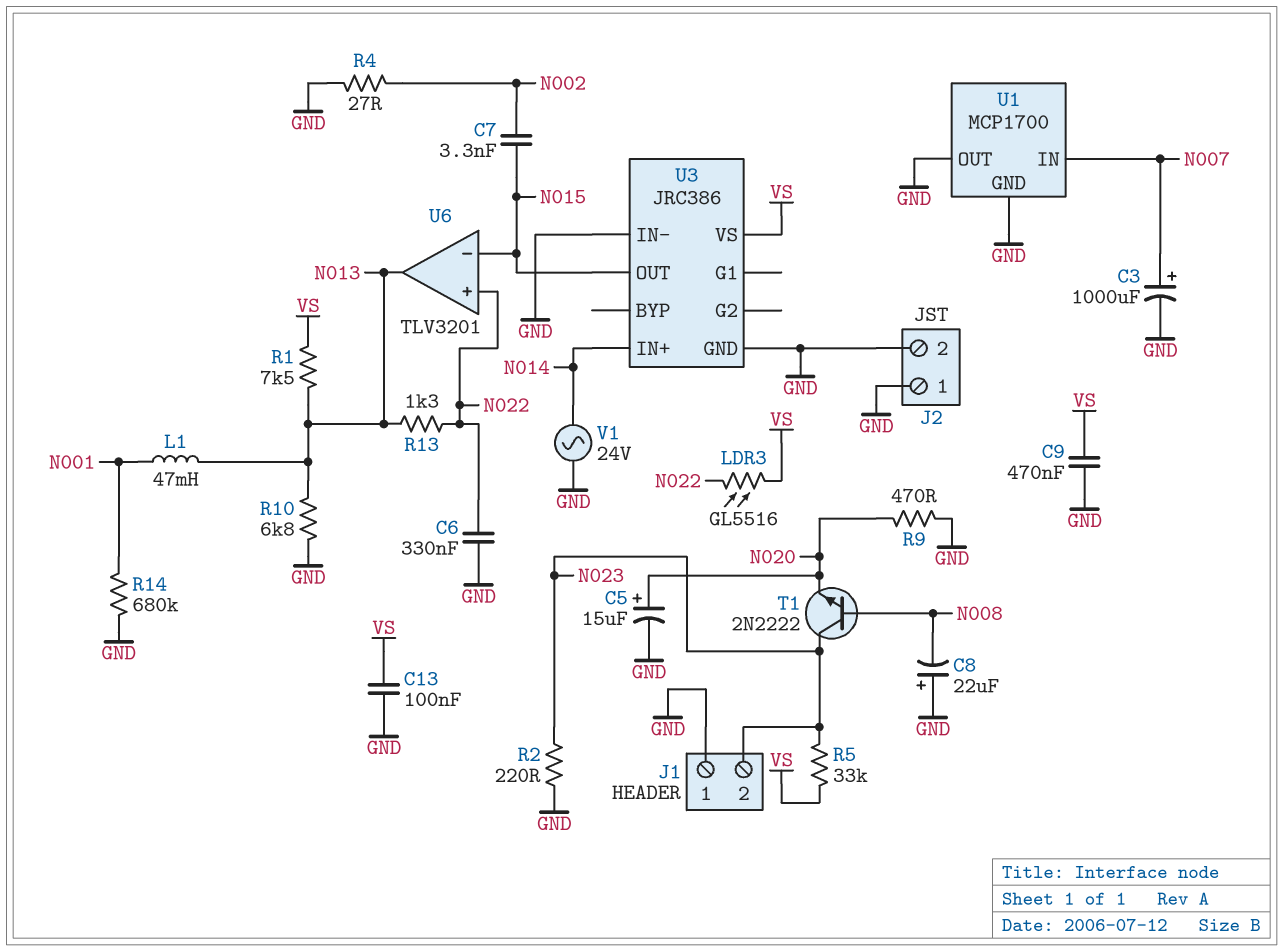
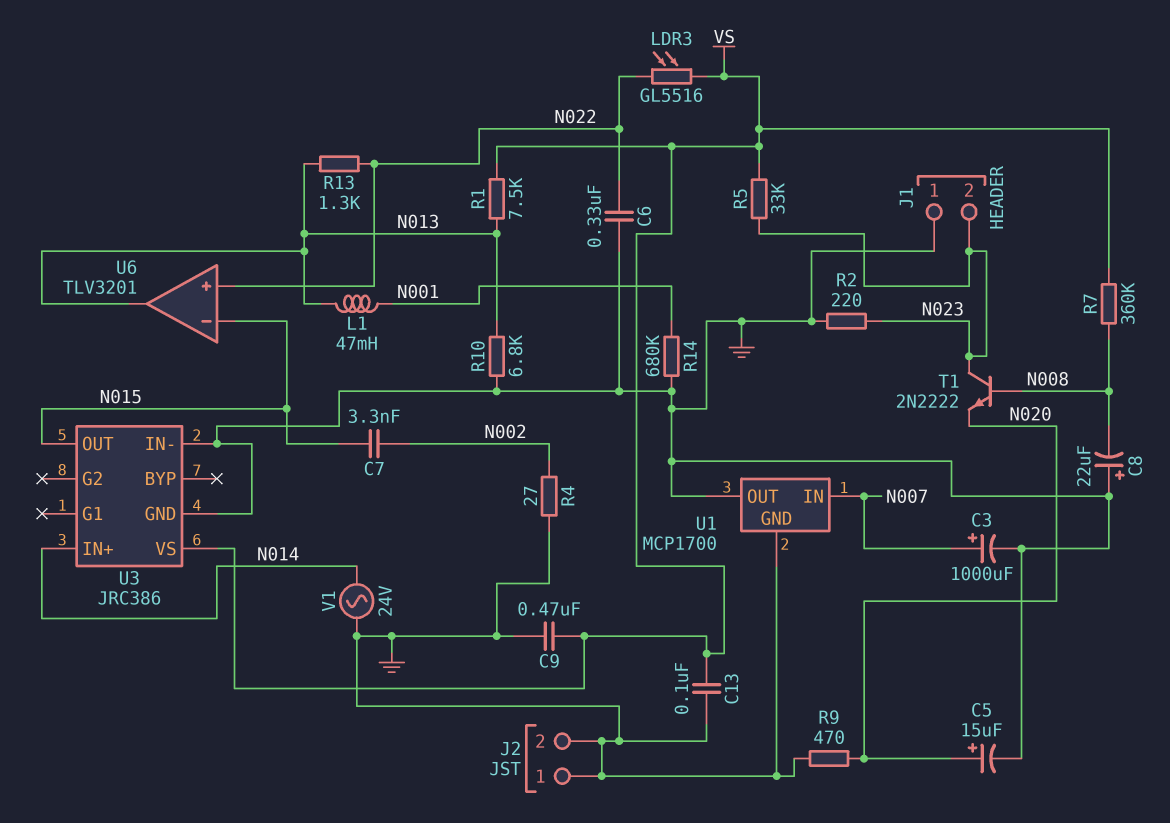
R7: none -> 360k (N008, VS)

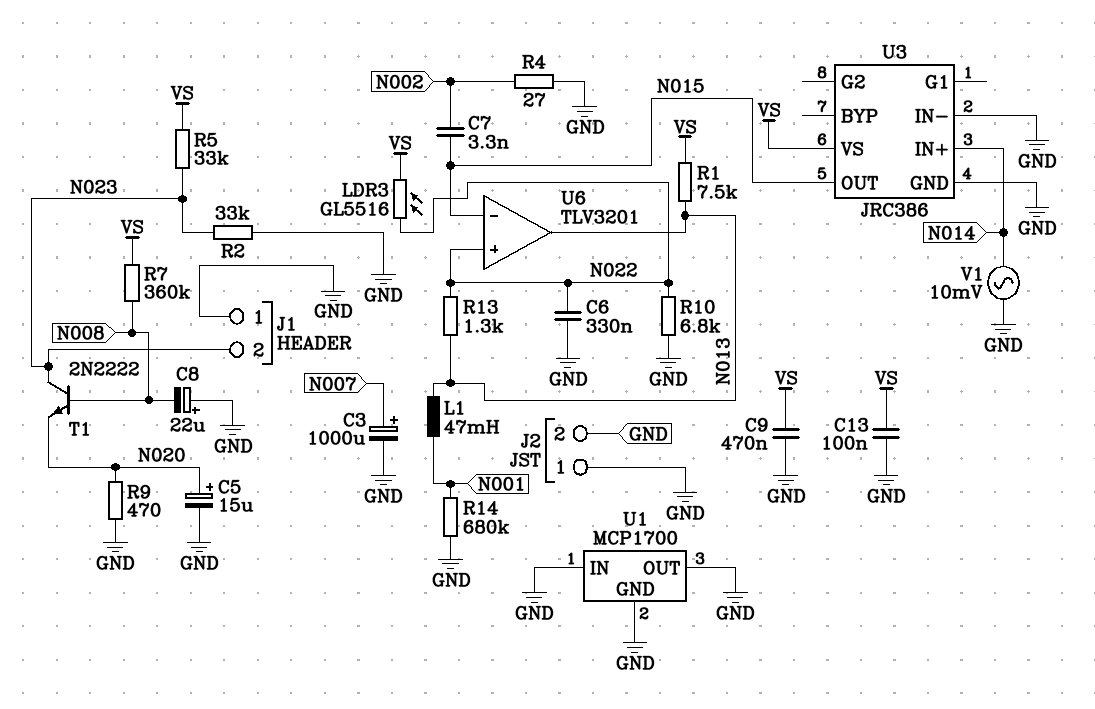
R2: 220 (GND, N023) -> 33k (GND, N023)
R10: 6.8k (GND, N013) -> 6.8k (GND, N022)
U1 pin IN: N007 -> GND
V1: AC 24V (GND, N014) -> AC 10mV (GND, N014)

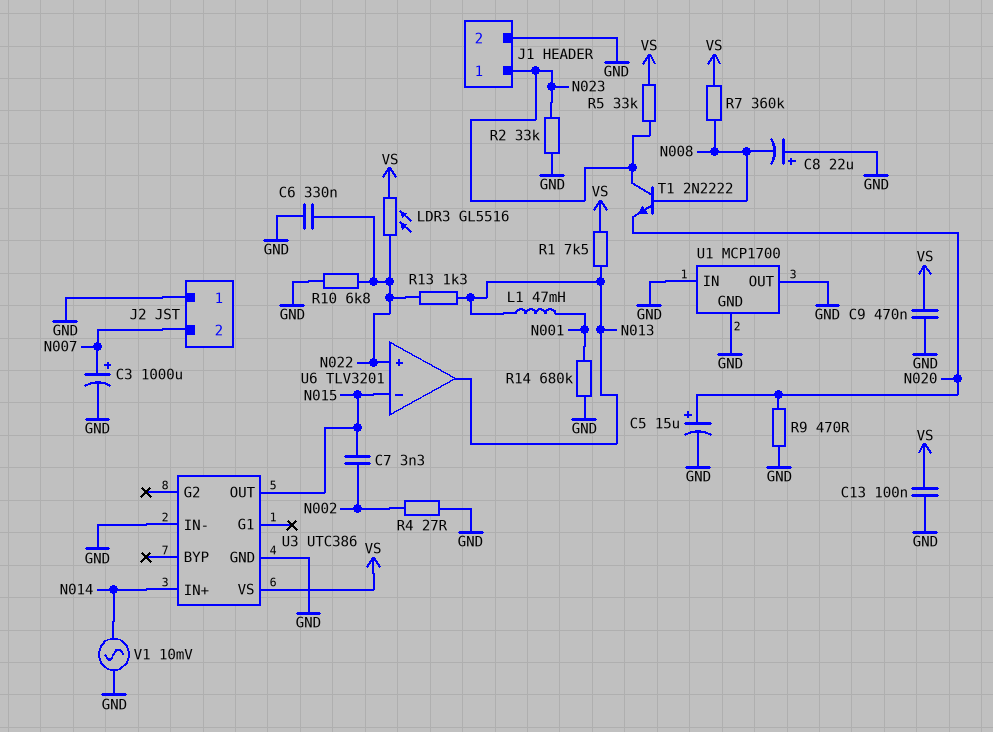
J1 pin 1: GND -> N023
J1 pin 2: N023 -> GND
J2 pin 2: GND -> N007
U3: JRC386 -> UTC386

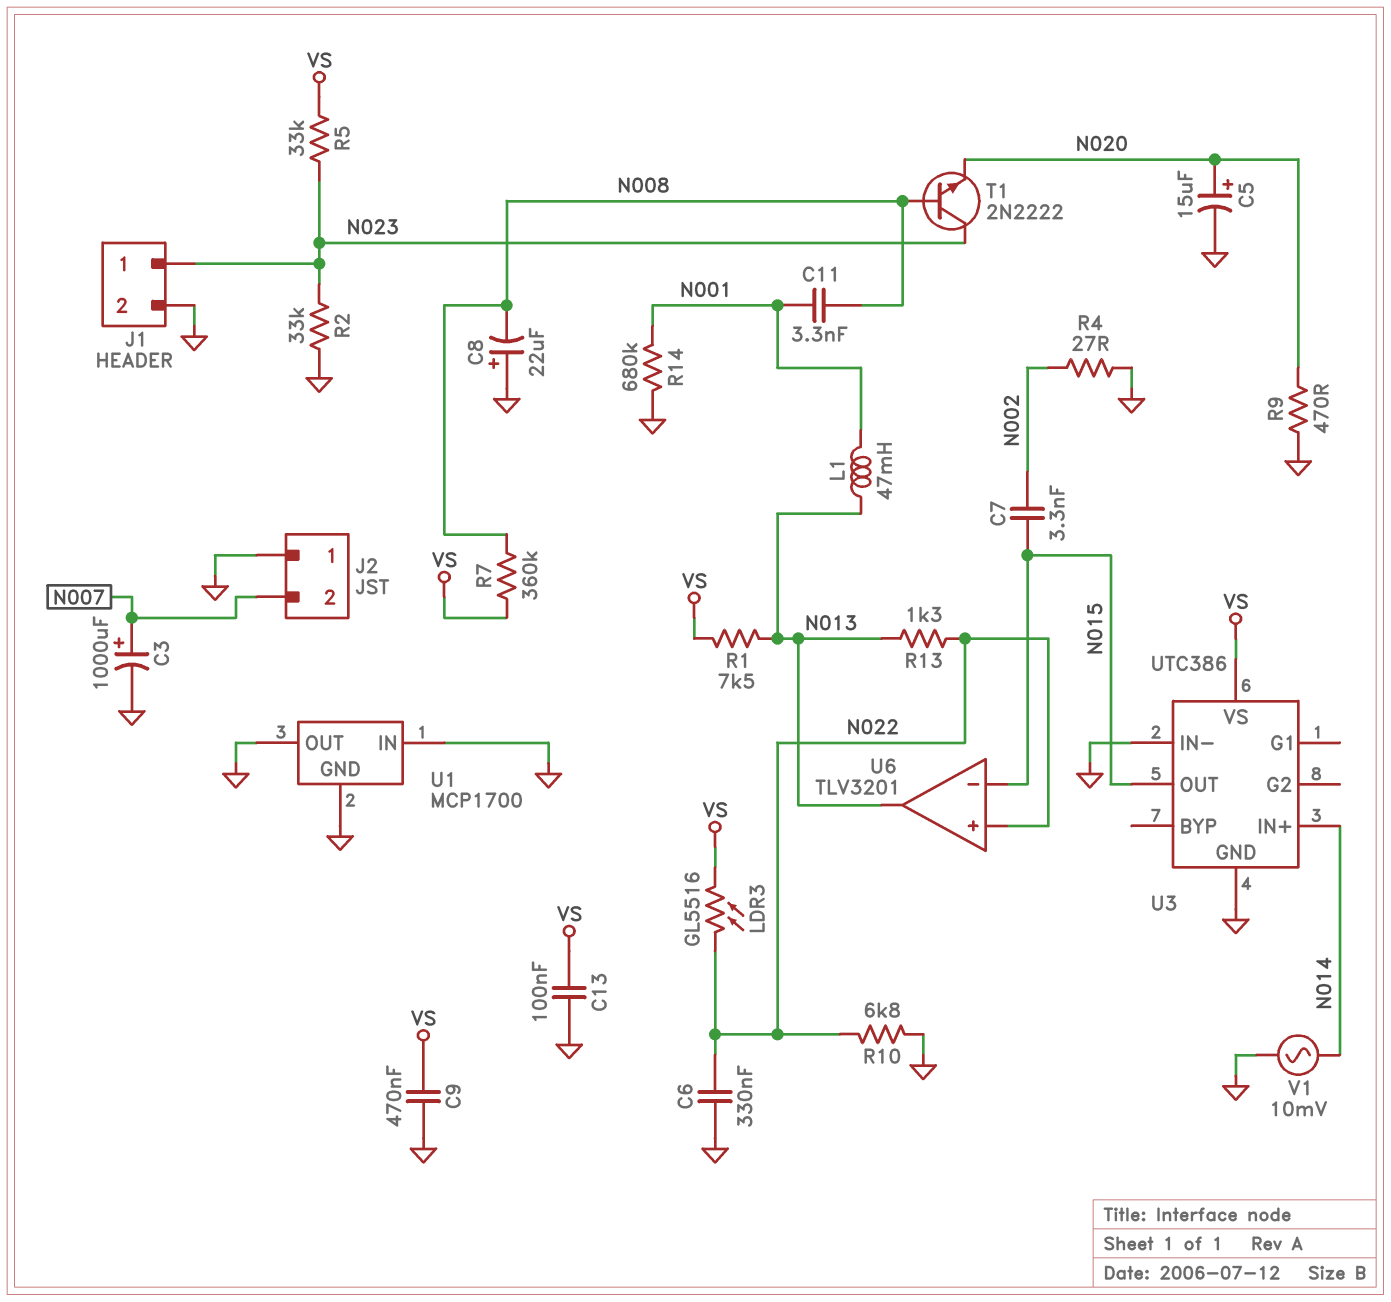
C11: none -> 3.3nF (N001, N008)

